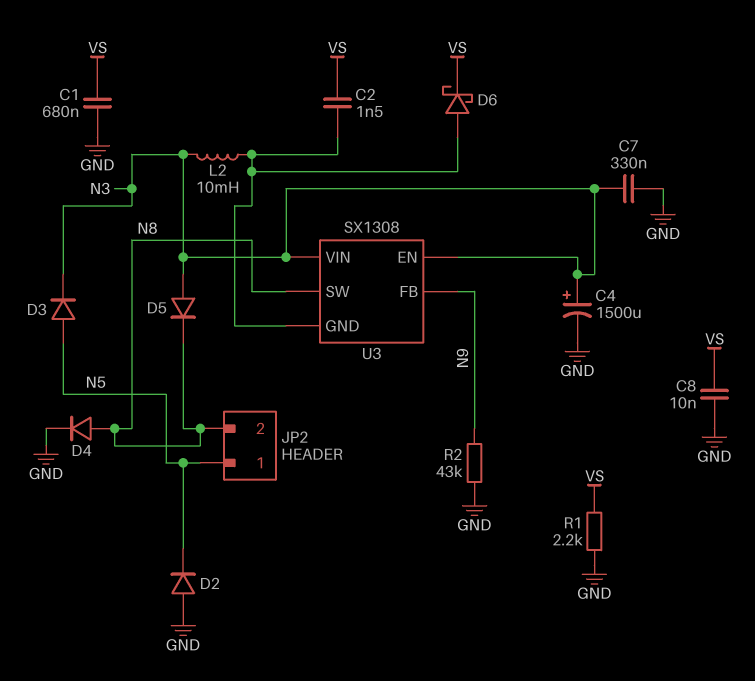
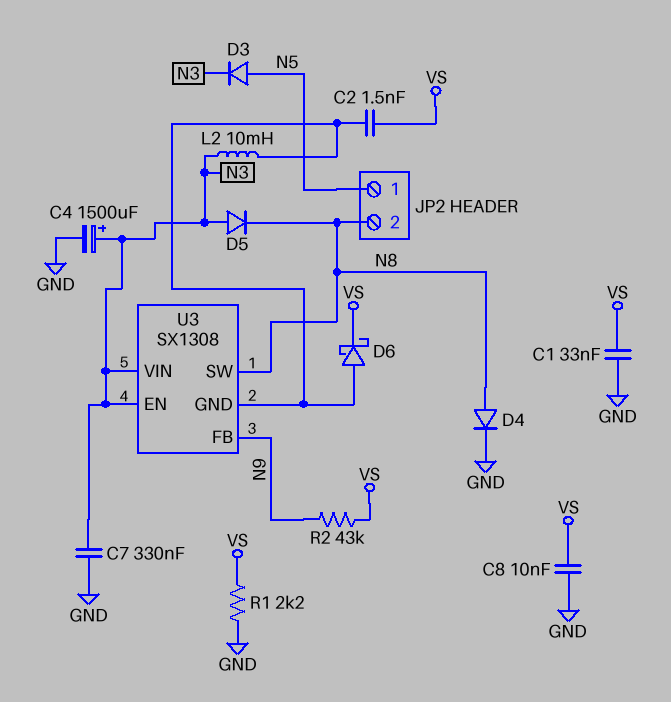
C1: 680nF (GND, VS) -> 33nF (GND, VS)
D2: diode (A GND, K N5) -> none
R2: 43k (GND, N9) -> 43k (N9, VS)

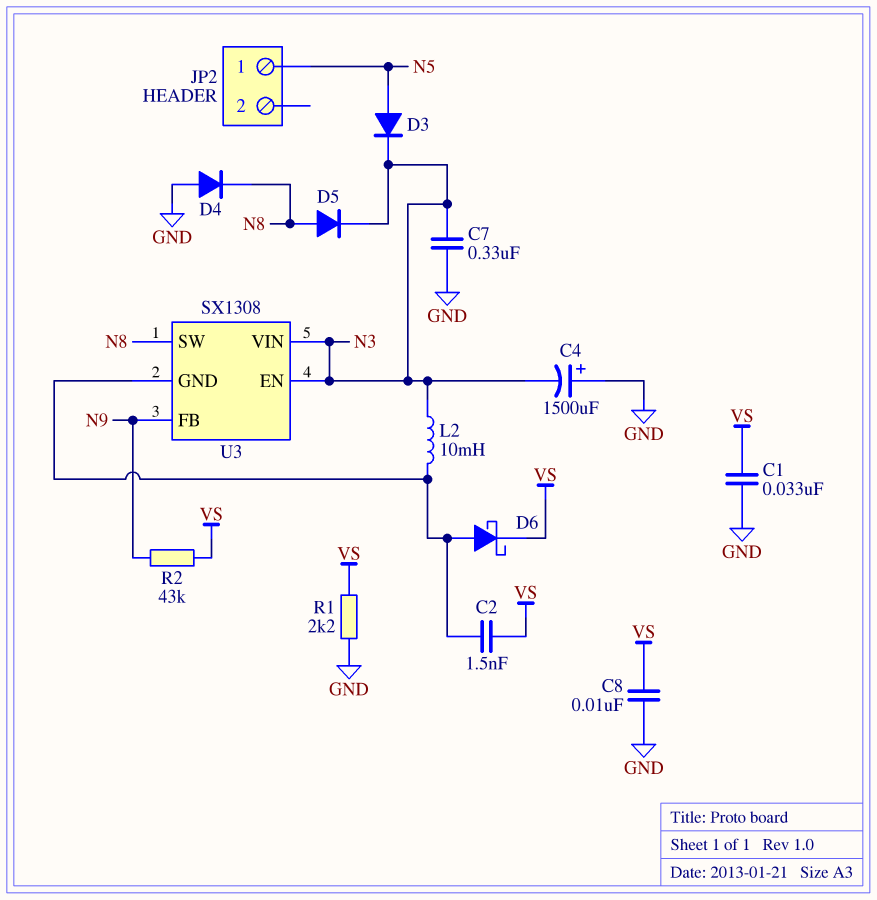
C4: 1500uF (plus N3, minus GND) -> 1500uF (plus GND, minus N3)
D4: diode (A N8, K GND) -> diode (A GND, K N8)
D5: diode (A N3, K N8) -> diode (A N8, K N3)
JP2 pin 2: N8 -> none

